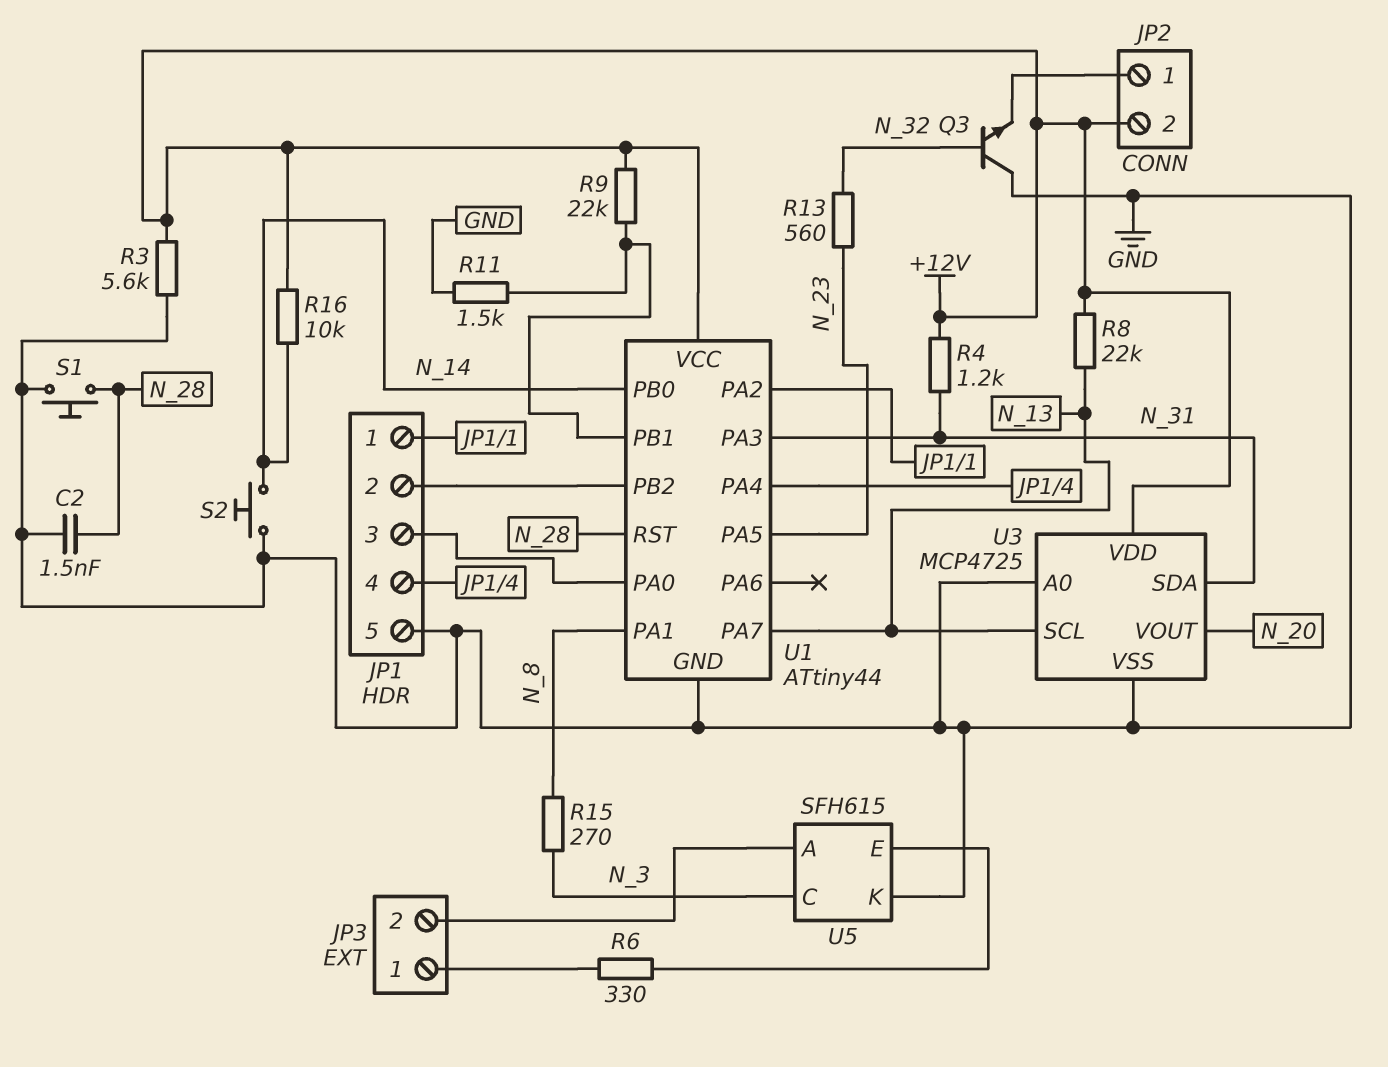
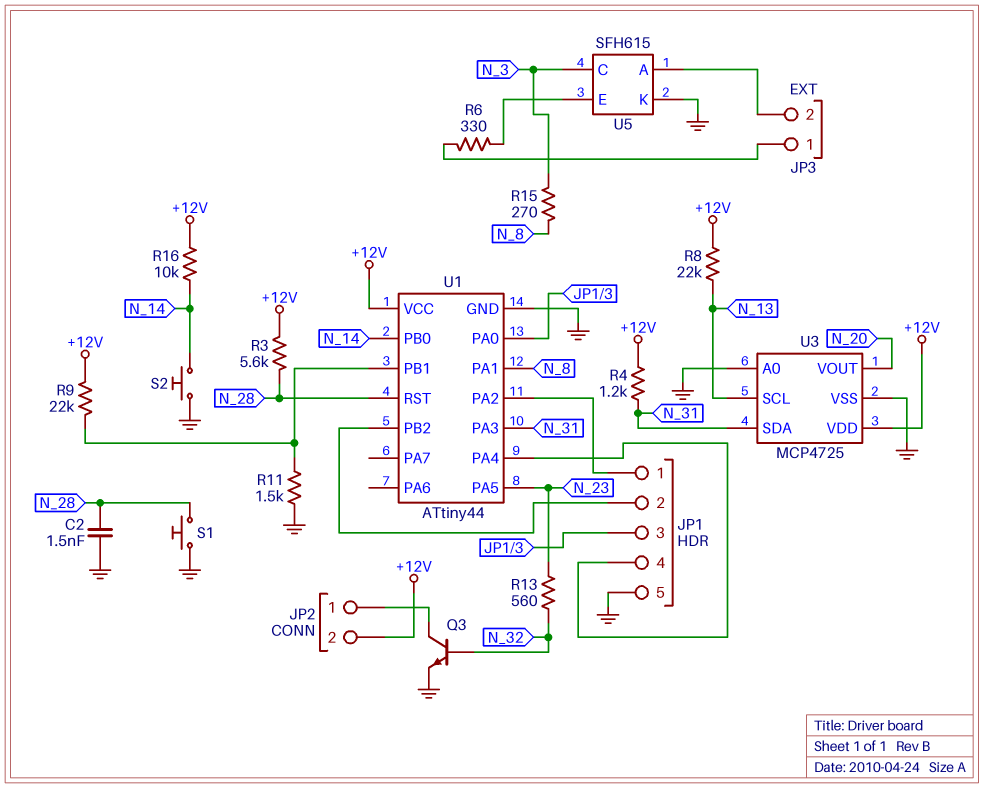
Q3: NPN (B N_32, C GND, E JP2/1) -> NPN (B N_32, C JP2/1, E GND)
R3: 5.6k (+12V, GND) -> 5.6k (+12V, N_28)
U1 pin PA7: N_13 -> none

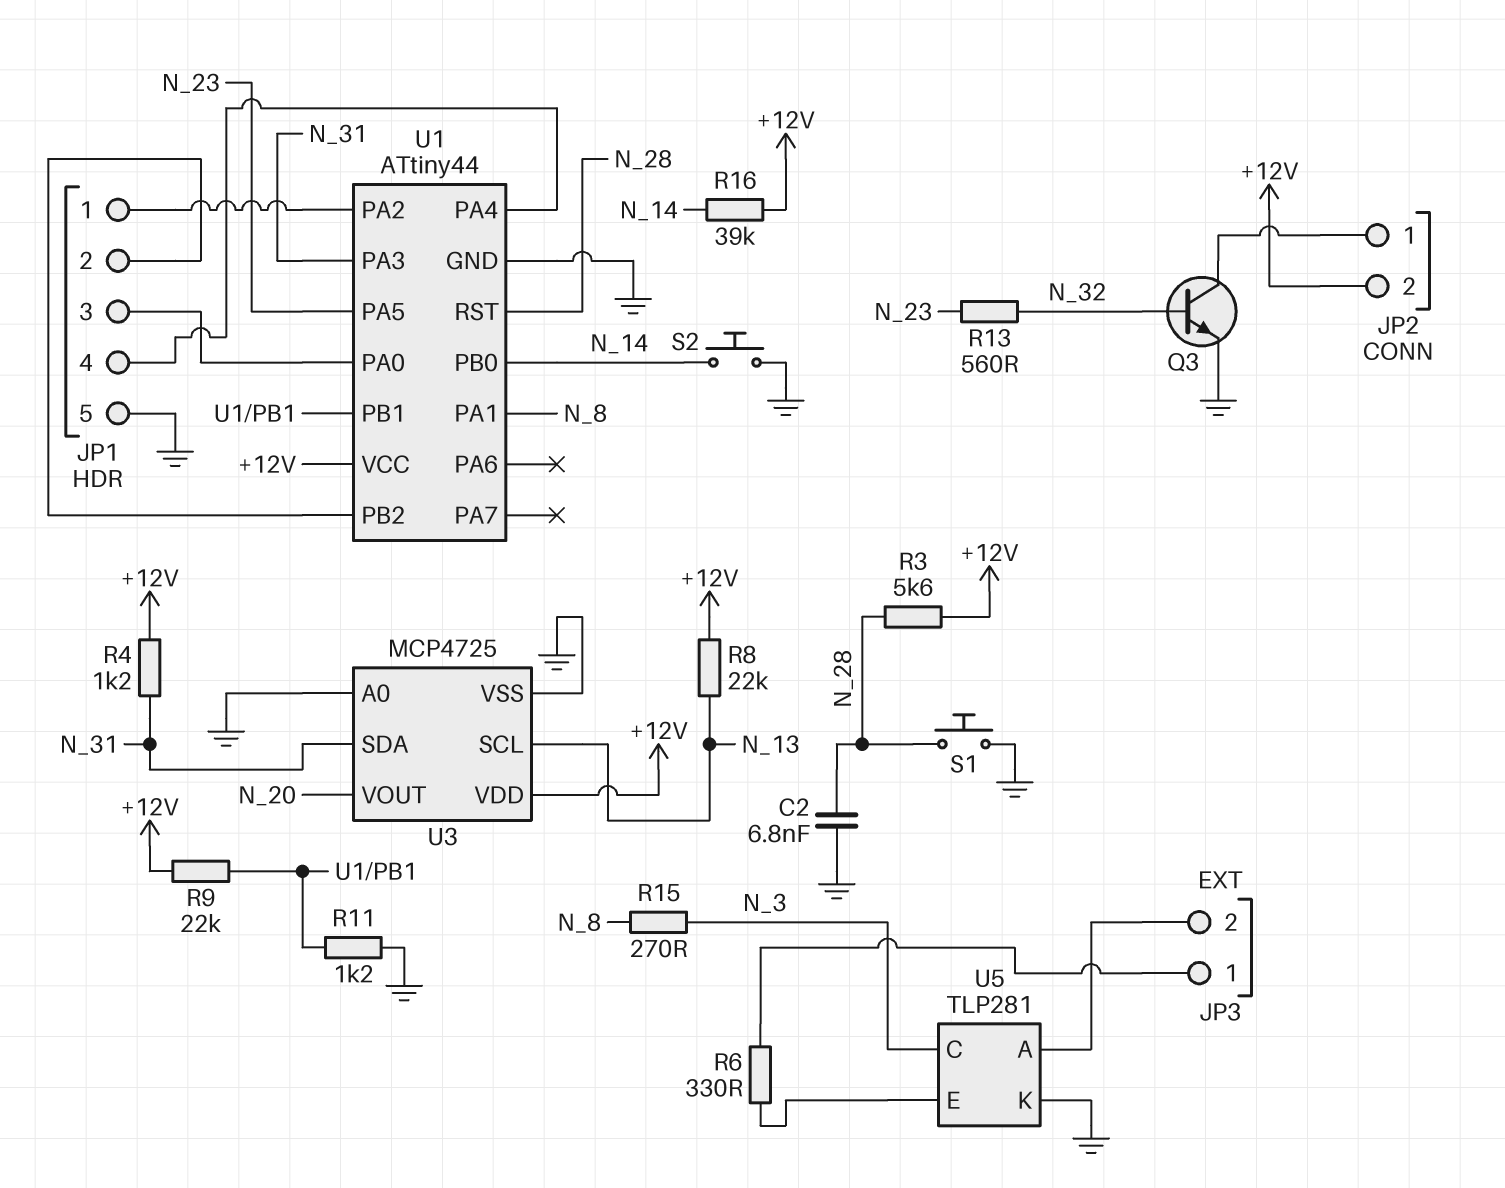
C2: 1.5nF (GND, N_28) -> 6.8nF (GND, N_28)
R11: 1.5k (GND, U1/PB1) -> 1.2k (GND, U1/PB1)
R16: 10k (+12V, N_14) -> 39k (+12V, N_14)
U5: SFH615 -> TLP281

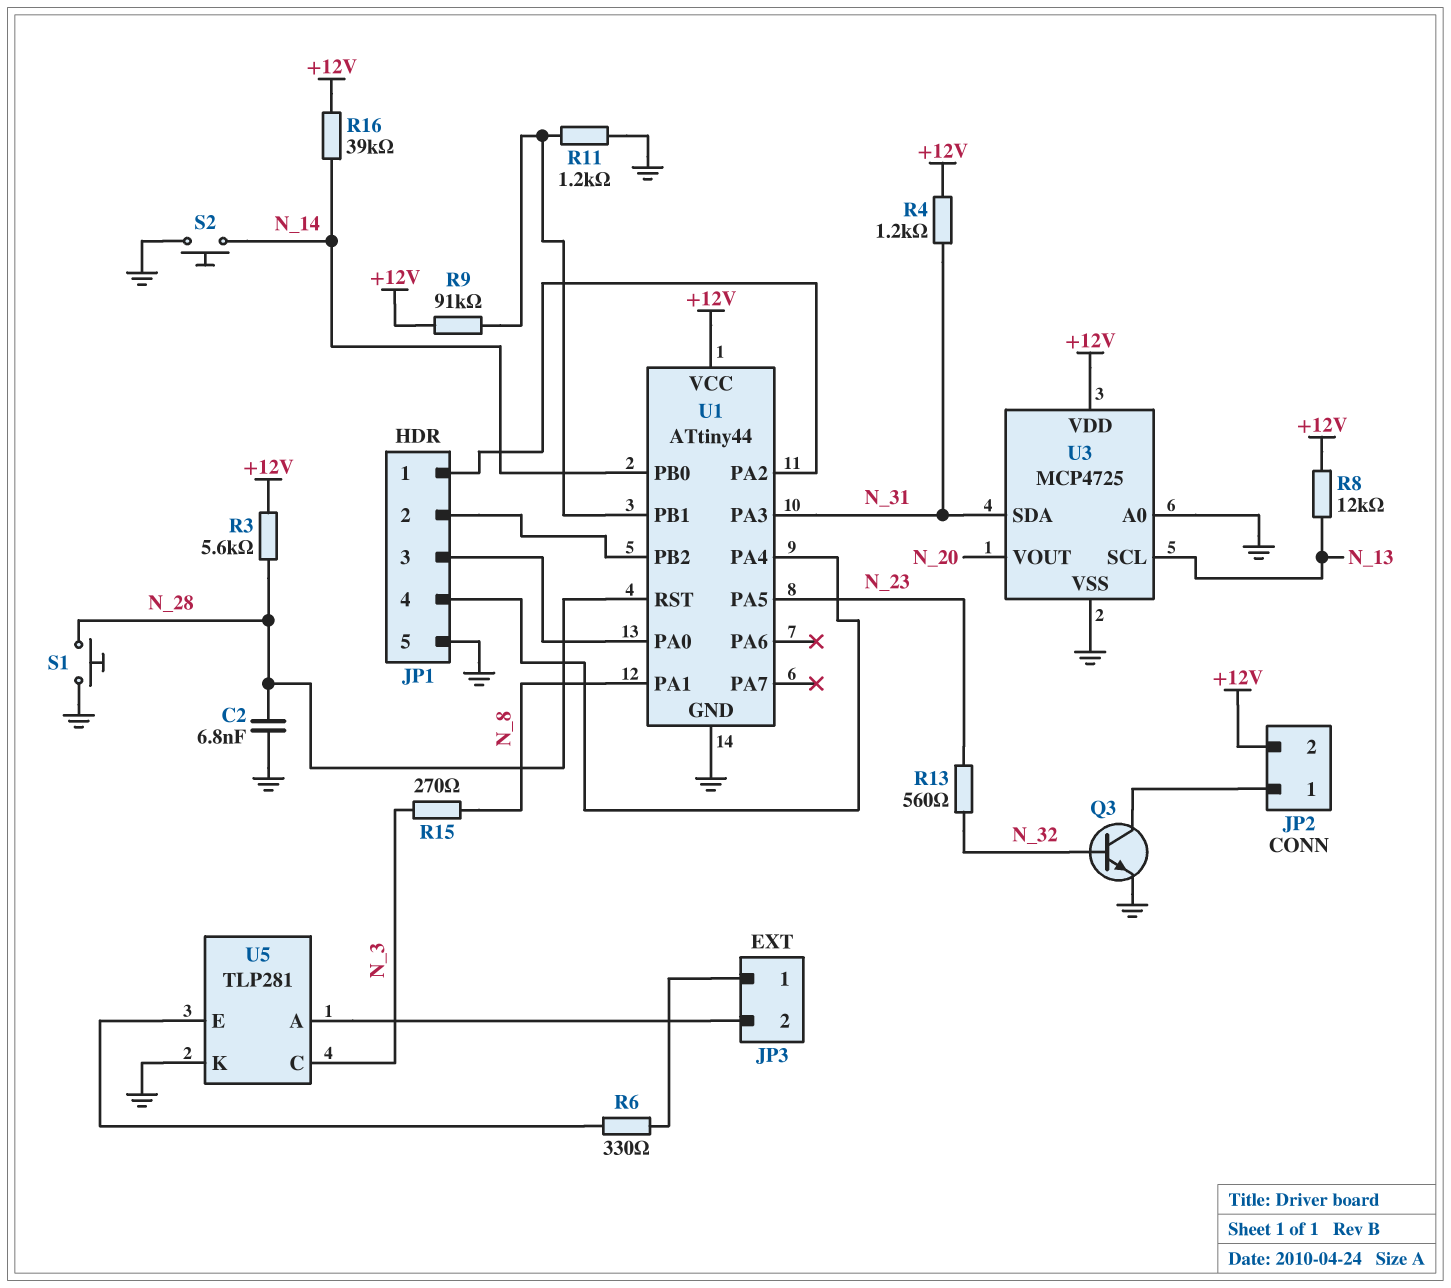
R8: 22k (+12V, N_13) -> 12k (+12V, N_13)
R9: 22k (+12V, U1/PB1) -> 91k (+12V, U1/PB1)

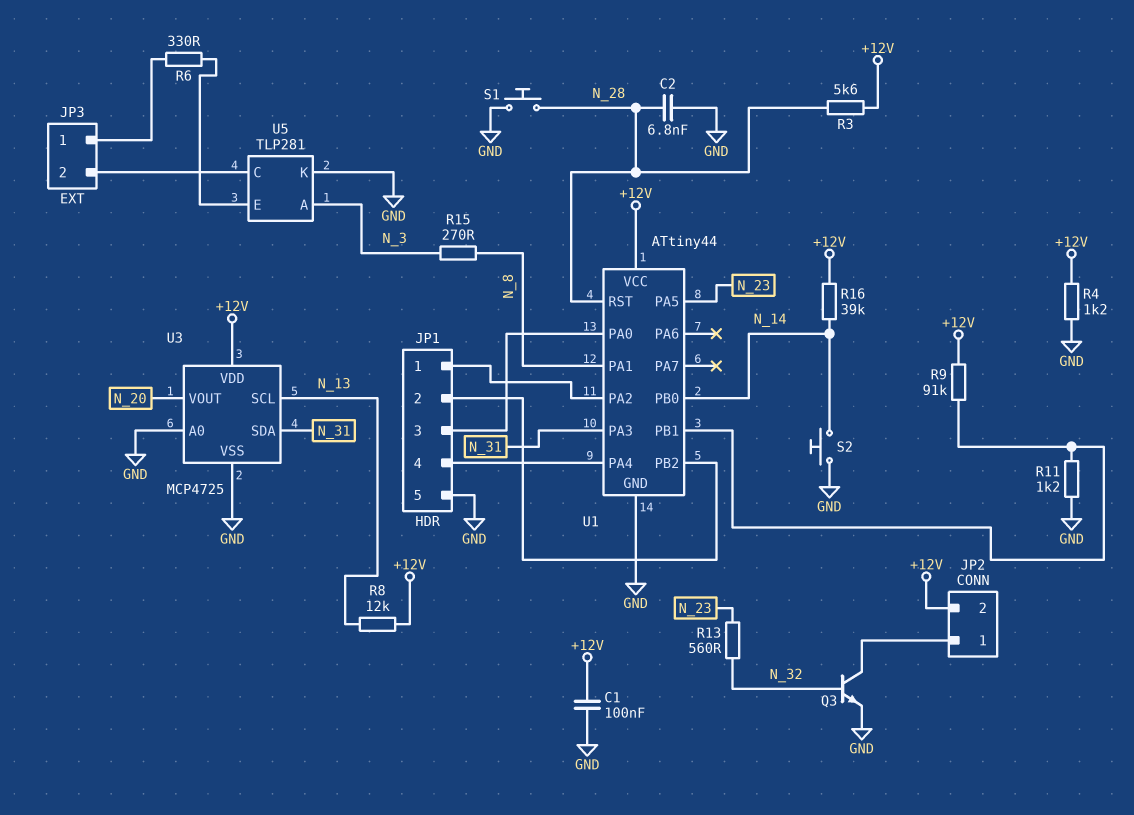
C1: none -> 100nF (+12V, GND)
R4: 1.2k (+12V, N_31) -> 1.2k (+12V, GND)
U5 pin A: JP3/2 -> N_3
U5 pin C: N_3 -> JP3/2

